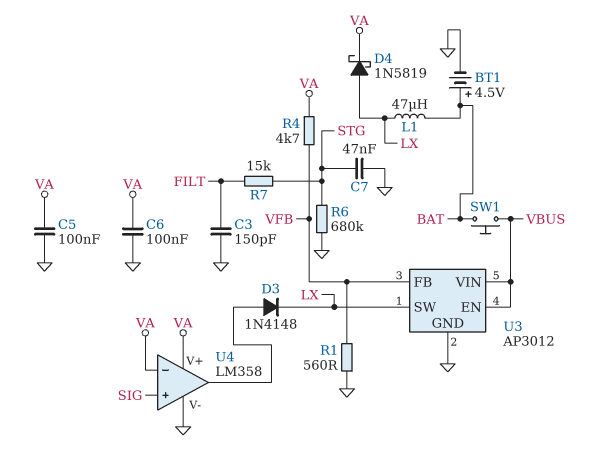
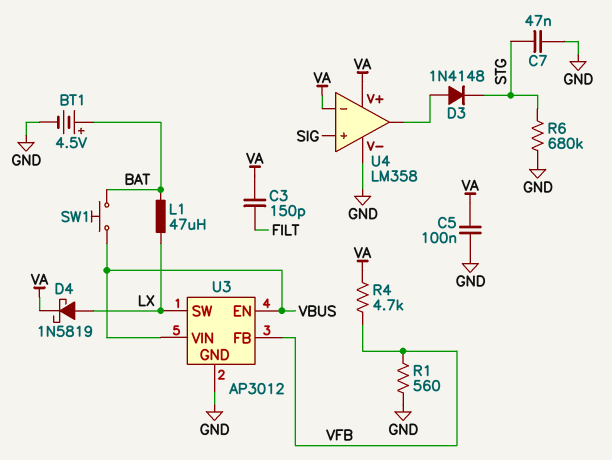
C3: 150pF (FILT, GND) -> 150pF (FILT, VA)
C6: 100nF (GND, VA) -> none
D3: diode 1N4148 (A U4/out, K LX) -> diode 1N4148 (A U4/out, K STG)
R7: 15k (FILT, STG) -> none

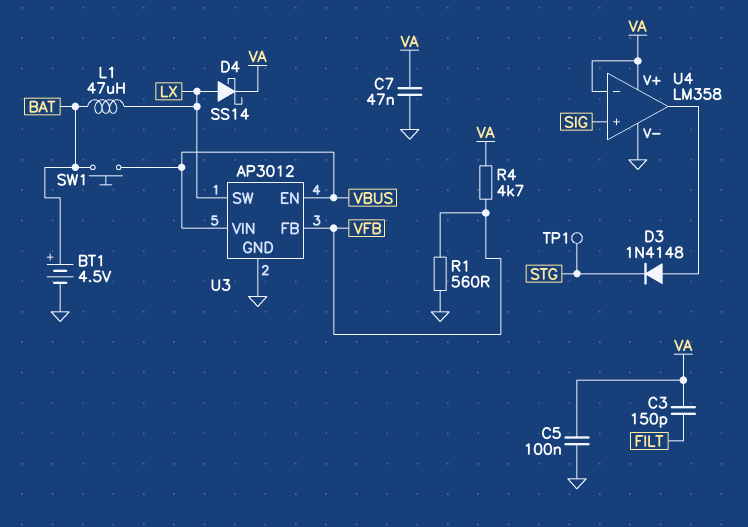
C7: 47nF (GND, STG) -> 47nF (GND, VA)
D4: schottky 1N5819 (A LX, K VA) -> schottky SS14 (A LX, K VA)
R6: 680k (GND, STG) -> none
TP1: none -> test point (STG)

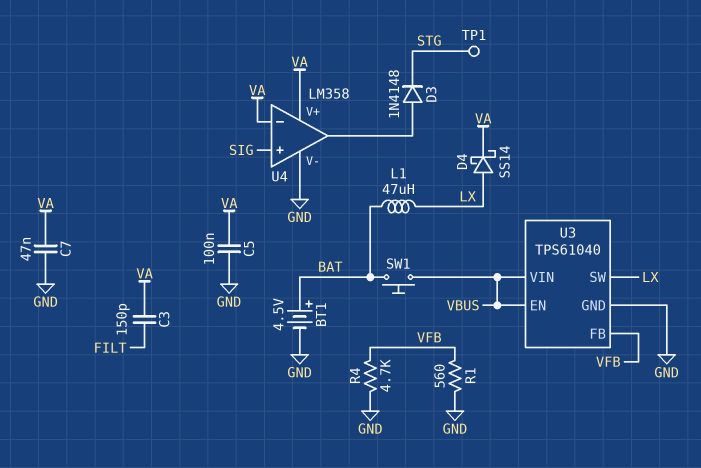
R4: 4.7k (VA, VFB) -> 4.7k (GND, VFB)
U3: AP3012 -> TPS61040

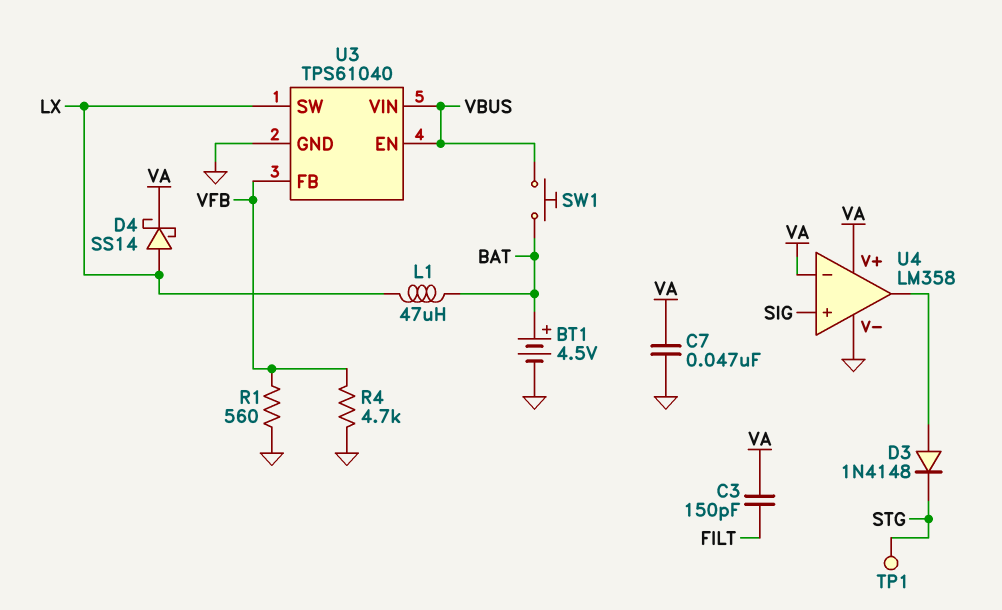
C5: 100nF (GND, VA) -> none

